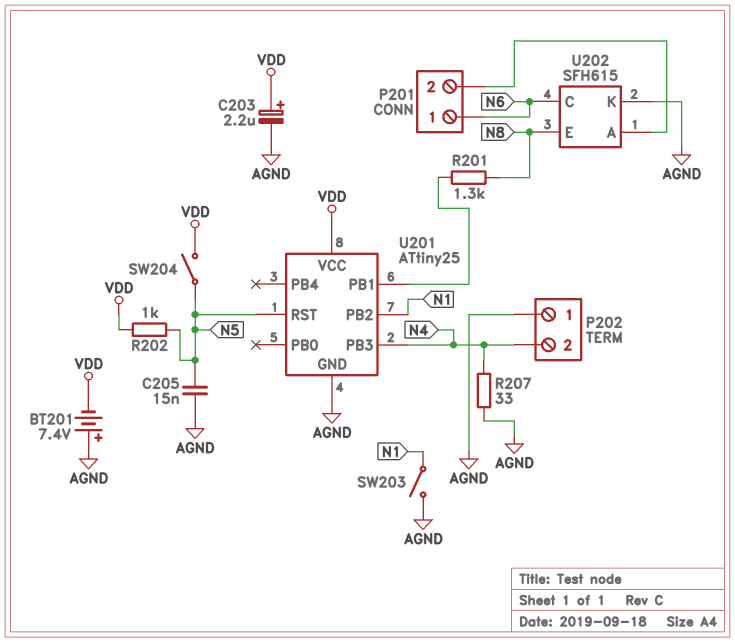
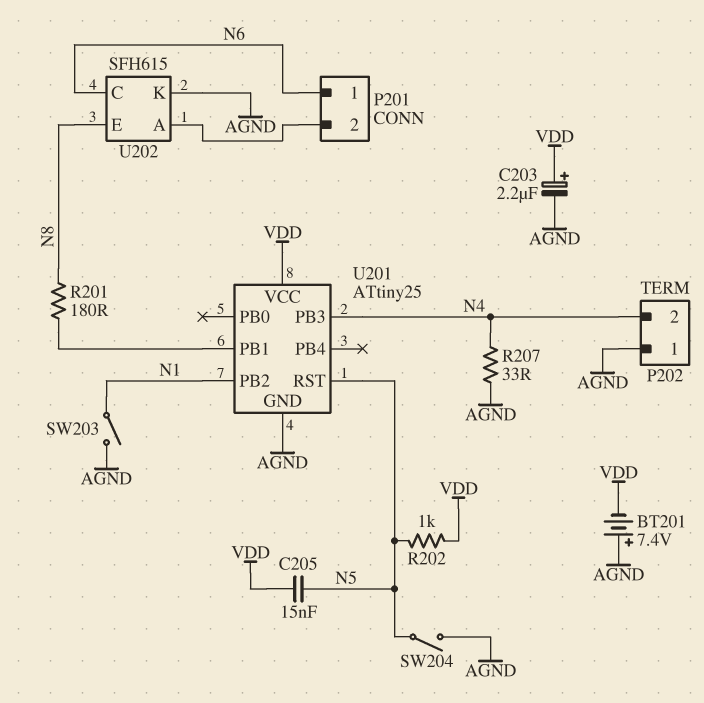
C205: 15nF (AGND, N5) -> 15nF (N5, VDD)
R201: 1.3k (N8, U201/PB1) -> 180 (N8, U201/PB1)
SW204: switch (N5, VDD) -> switch (AGND, N5)

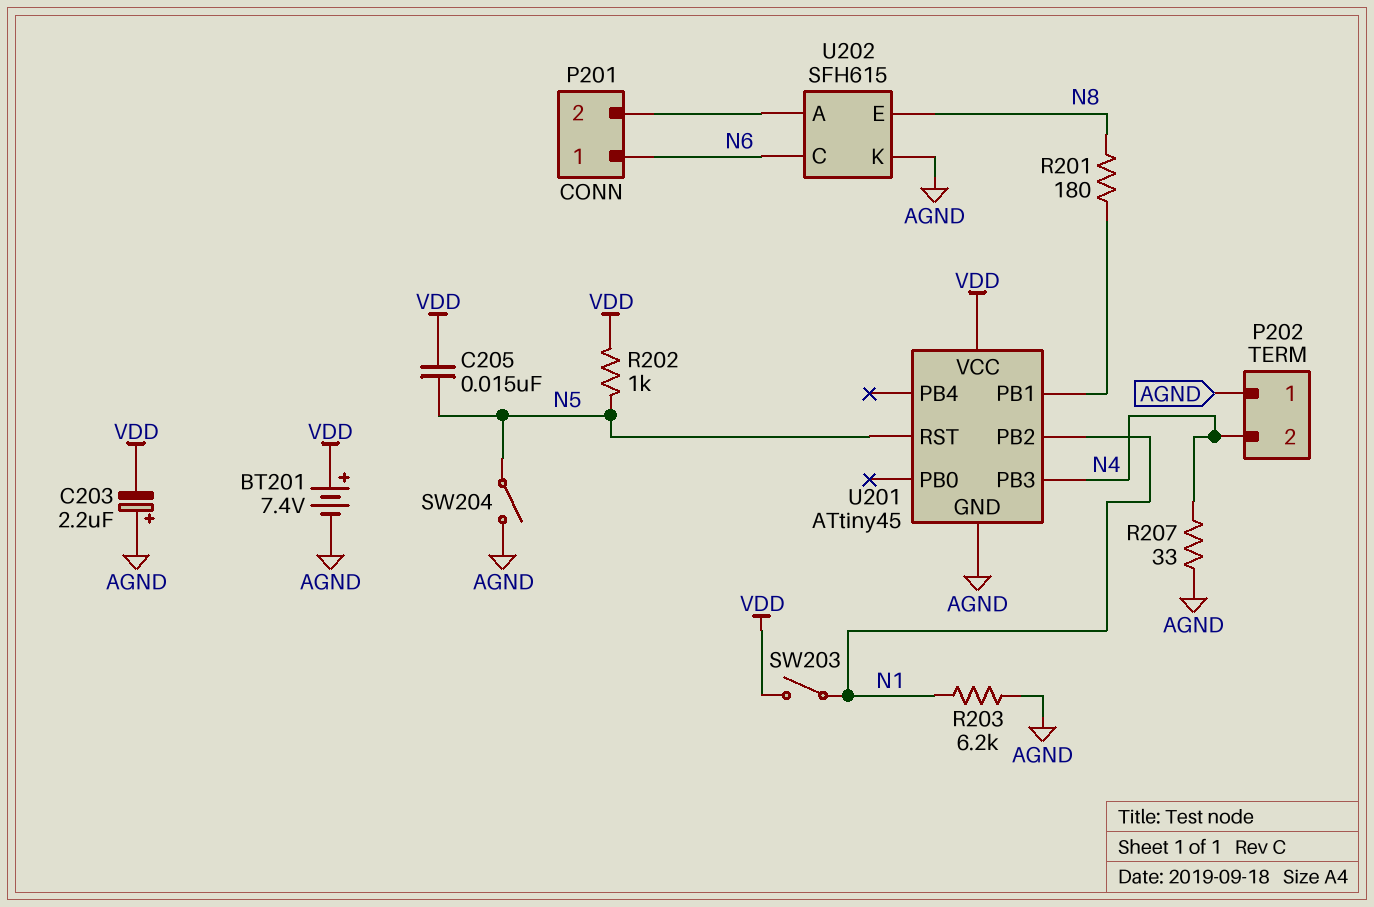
BT201: 7.4V (plus AGND, minus VDD) -> 7.4V (plus VDD, minus AGND)
C203: 2.2uF (plus VDD, minus AGND) -> 2.2uF (plus AGND, minus VDD)
R203: none -> 6.2k (AGND, N1)
SW203: switch (AGND, N1) -> switch (N1, VDD)
U201: ATtiny25 -> ATtiny45

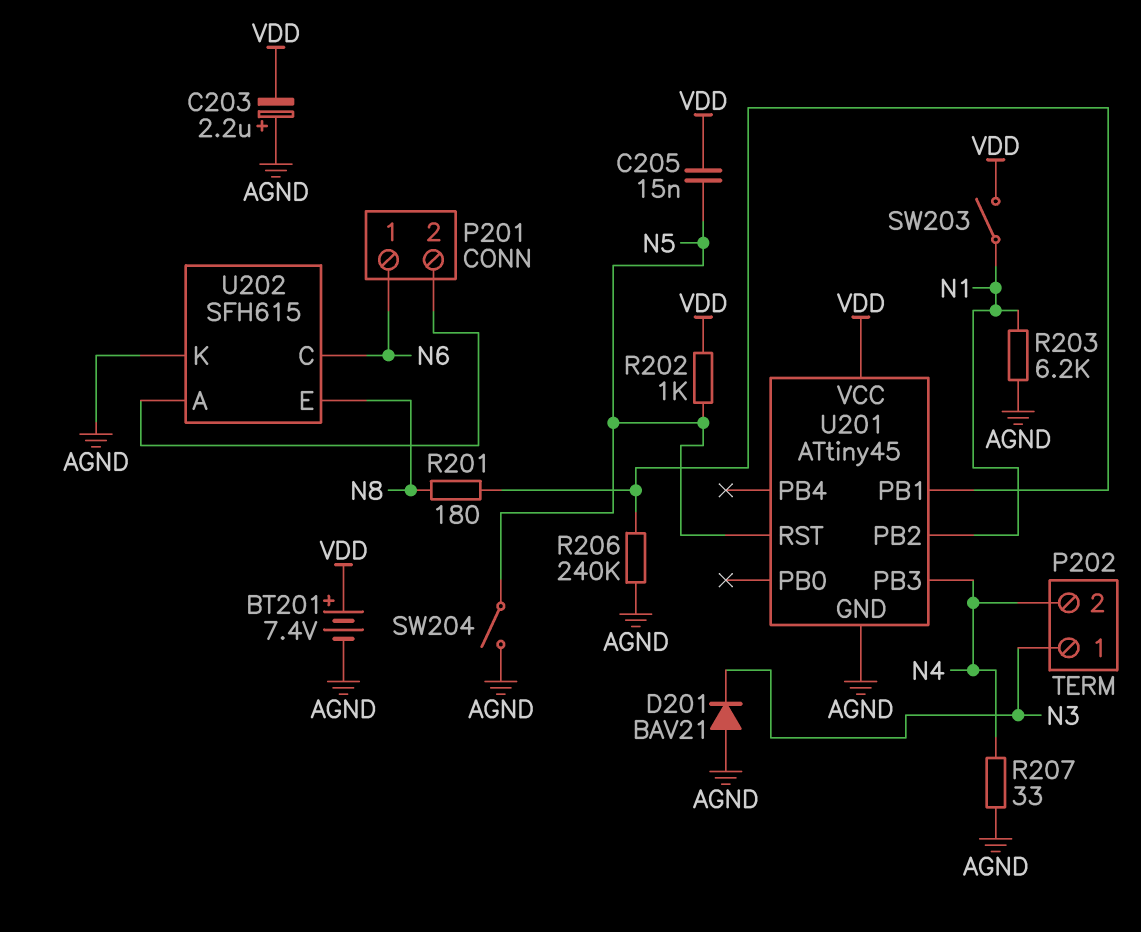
D201: none -> diode BAV21 (A AGND, K N3)
P202 pin 1: AGND -> N3
R206: none -> 240k (AGND, U201/PB1)

